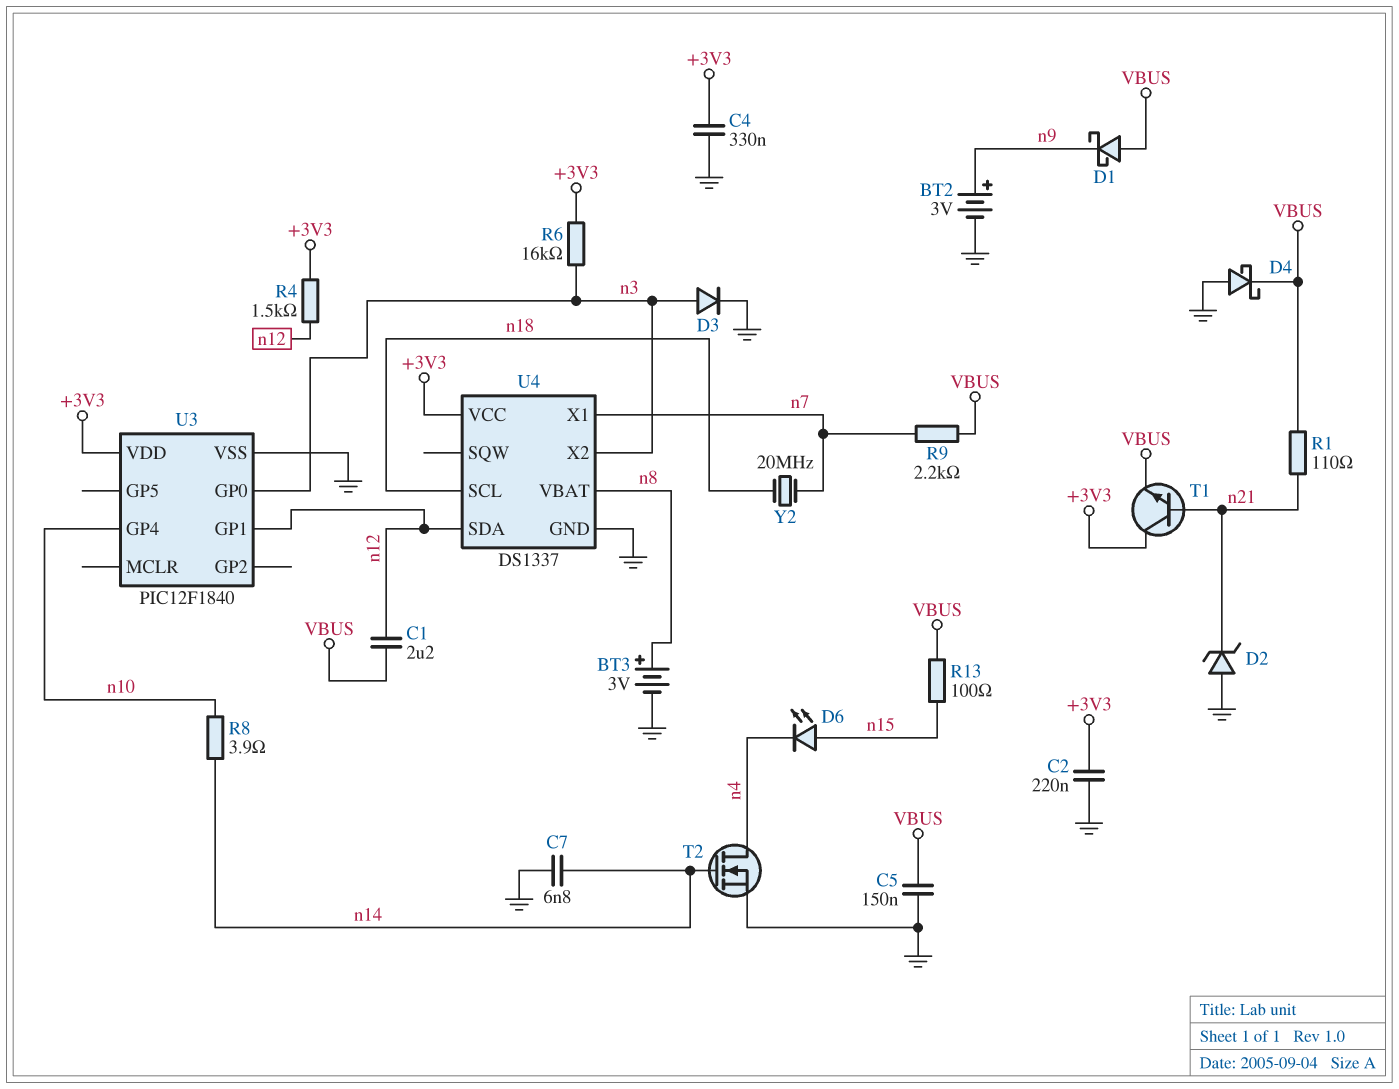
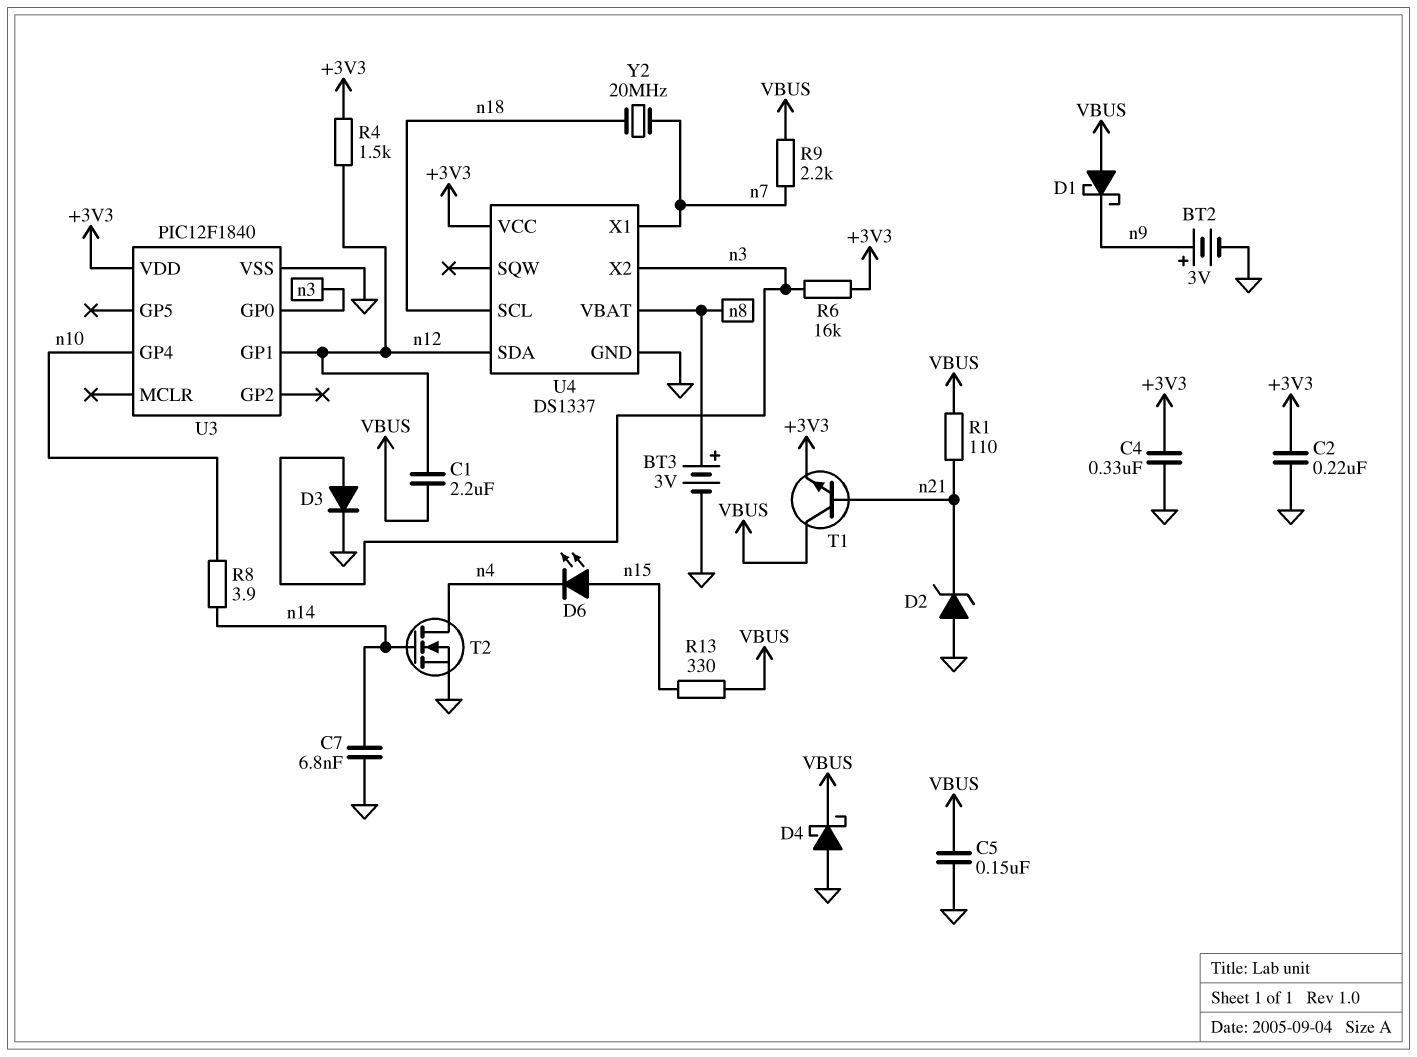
R13: 100 (VBUS, n15) -> 330 (VBUS, n15)
T1: NPN (B n21, C +3V3, E VBUS) -> NPN (B n21, C VBUS, E +3V3)

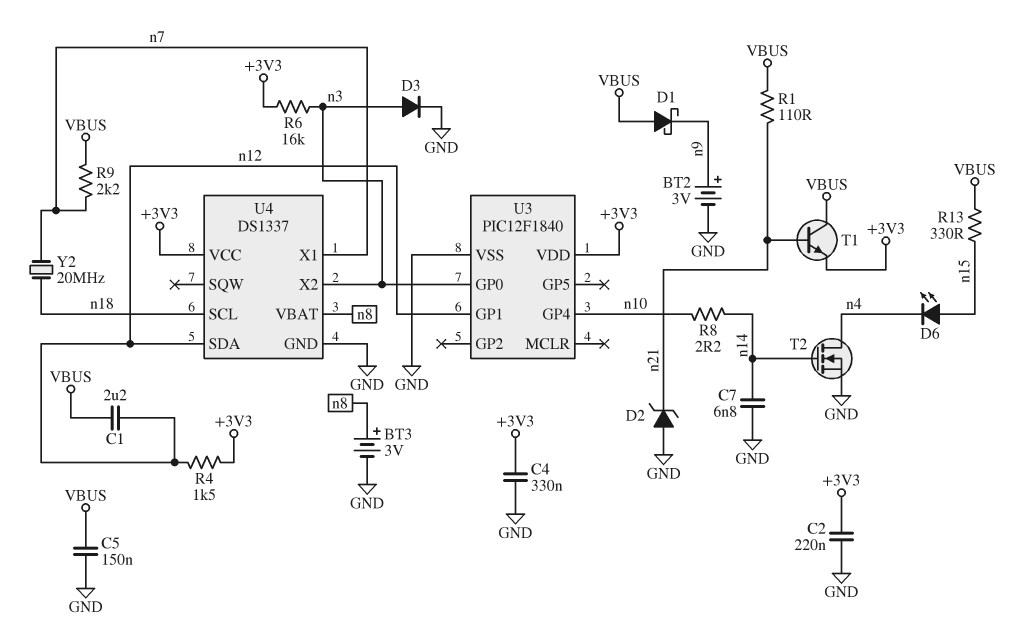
D4: schottky (A GND, K VBUS) -> none
R8: 3.9 (n10, n14) -> 2.2 (n10, n14)

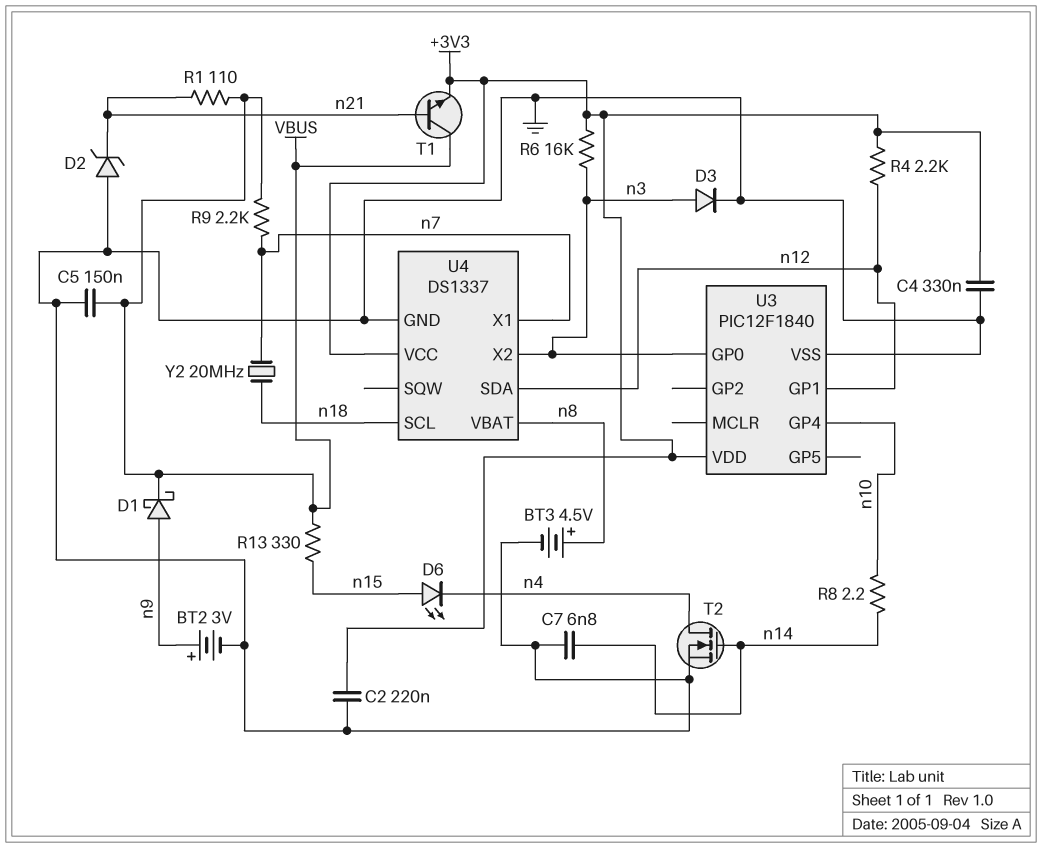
BT3: 3V (plus n8, minus GND) -> 4.5V (plus n8, minus GND)
C1: 2.2uF (VBUS, n12) -> none
D1: schottky (A VBUS, K n9) -> schottky (A n9, K VBUS)
R4: 1.5k (+3V3, n12) -> 2.2k (+3V3, n12)

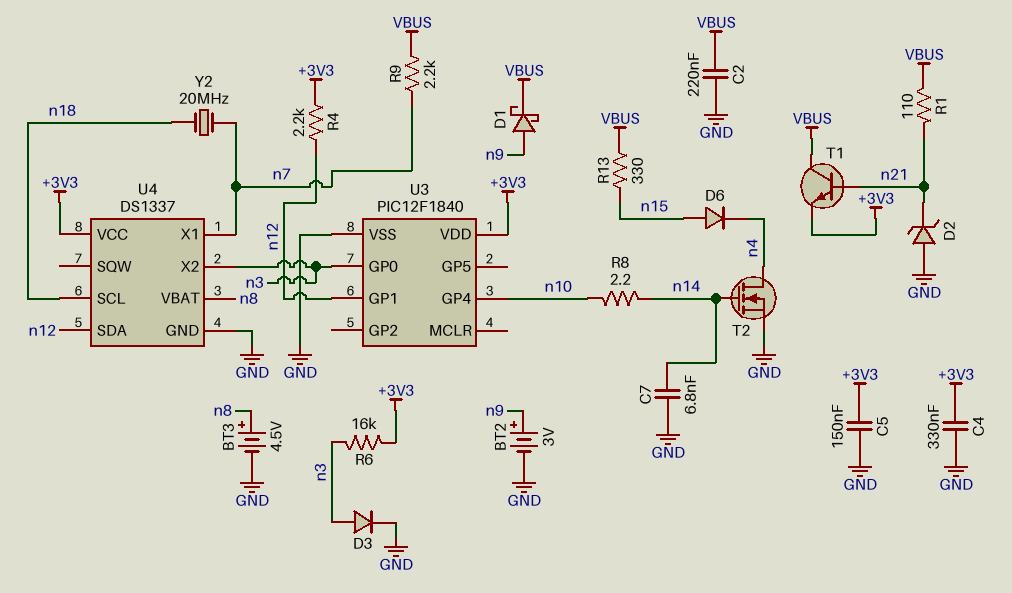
C2: 220nF (+3V3, GND) -> 220nF (GND, VBUS)
C5: 150nF (GND, VBUS) -> 150nF (+3V3, GND)
D6: LED (A n15, K n4) -> diode (A n15, K n4)

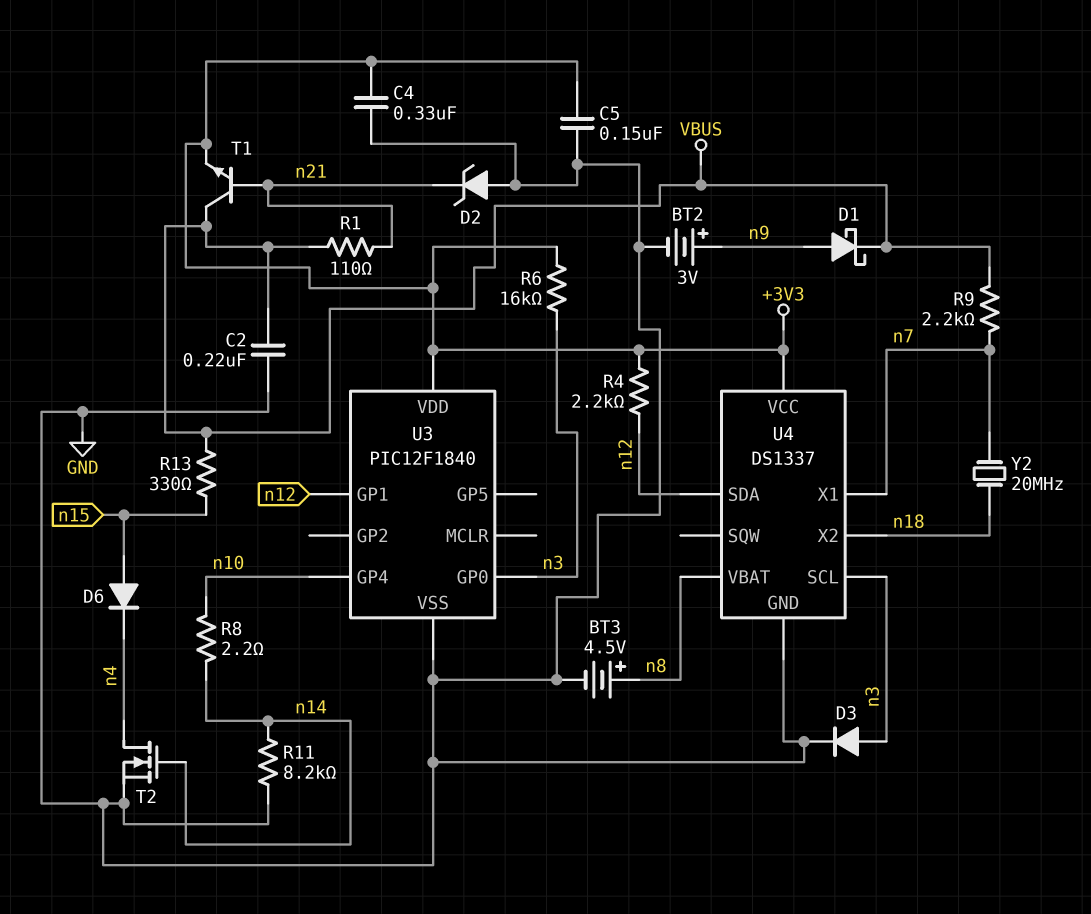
C7: 6.8nF (GND, n14) -> none
R11: none -> 8.2k (GND, n14)
U4 pin SCL: n18 -> n3
U4 pin X2: n3 -> n18

